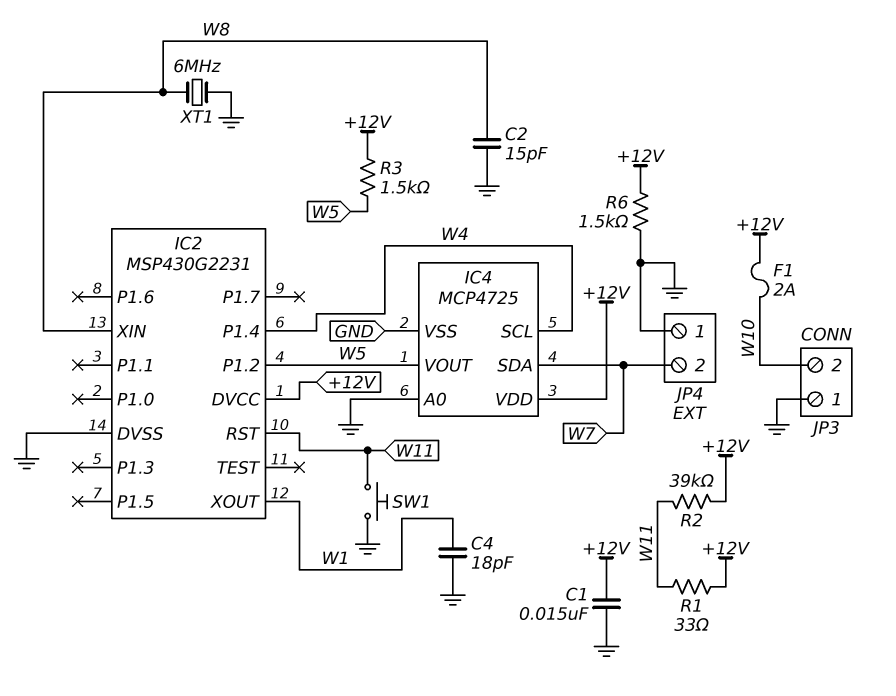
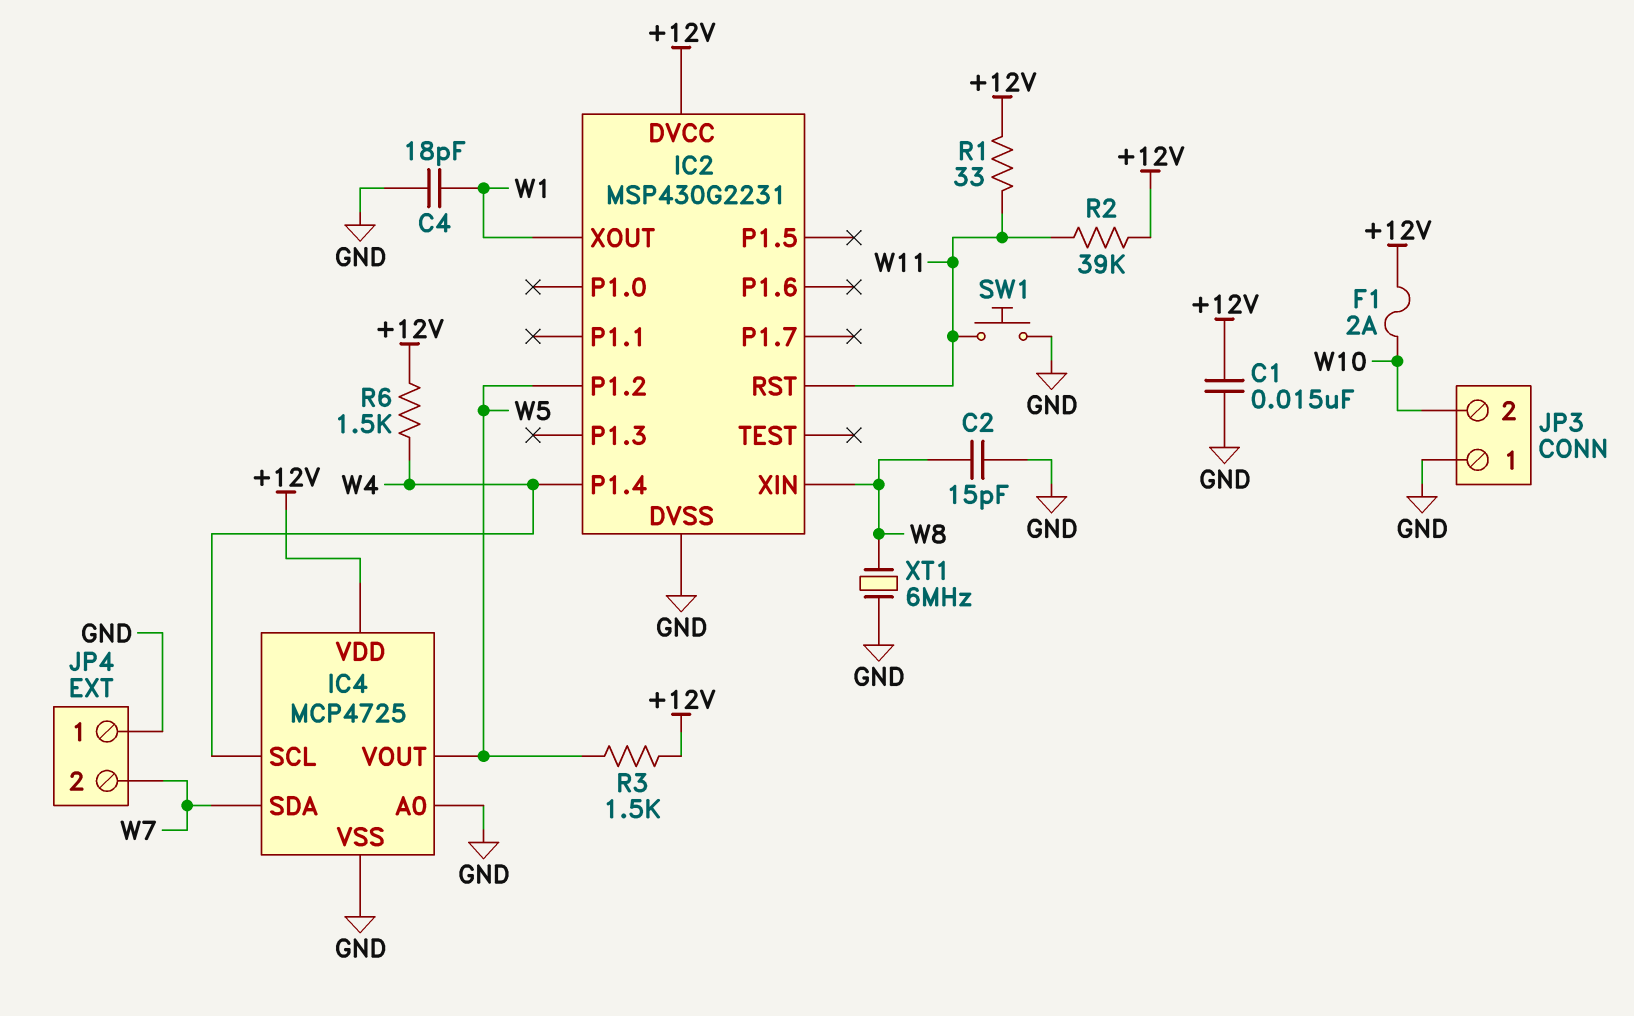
R6: 1.5k (+12V, GND) -> 1.5k (+12V, W4)

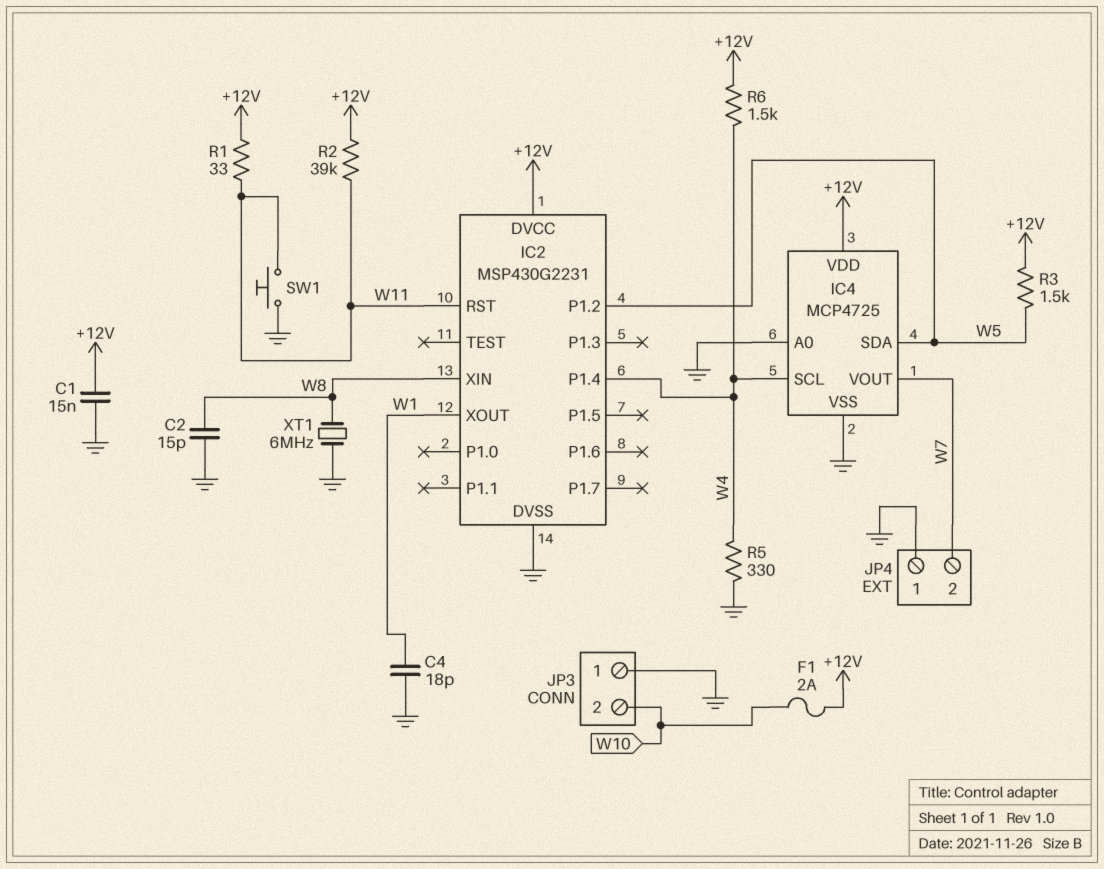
IC4 pin SDA: W7 -> W5
IC4 pin VOUT: W5 -> W7
R5: none -> 330 (GND, W4)

